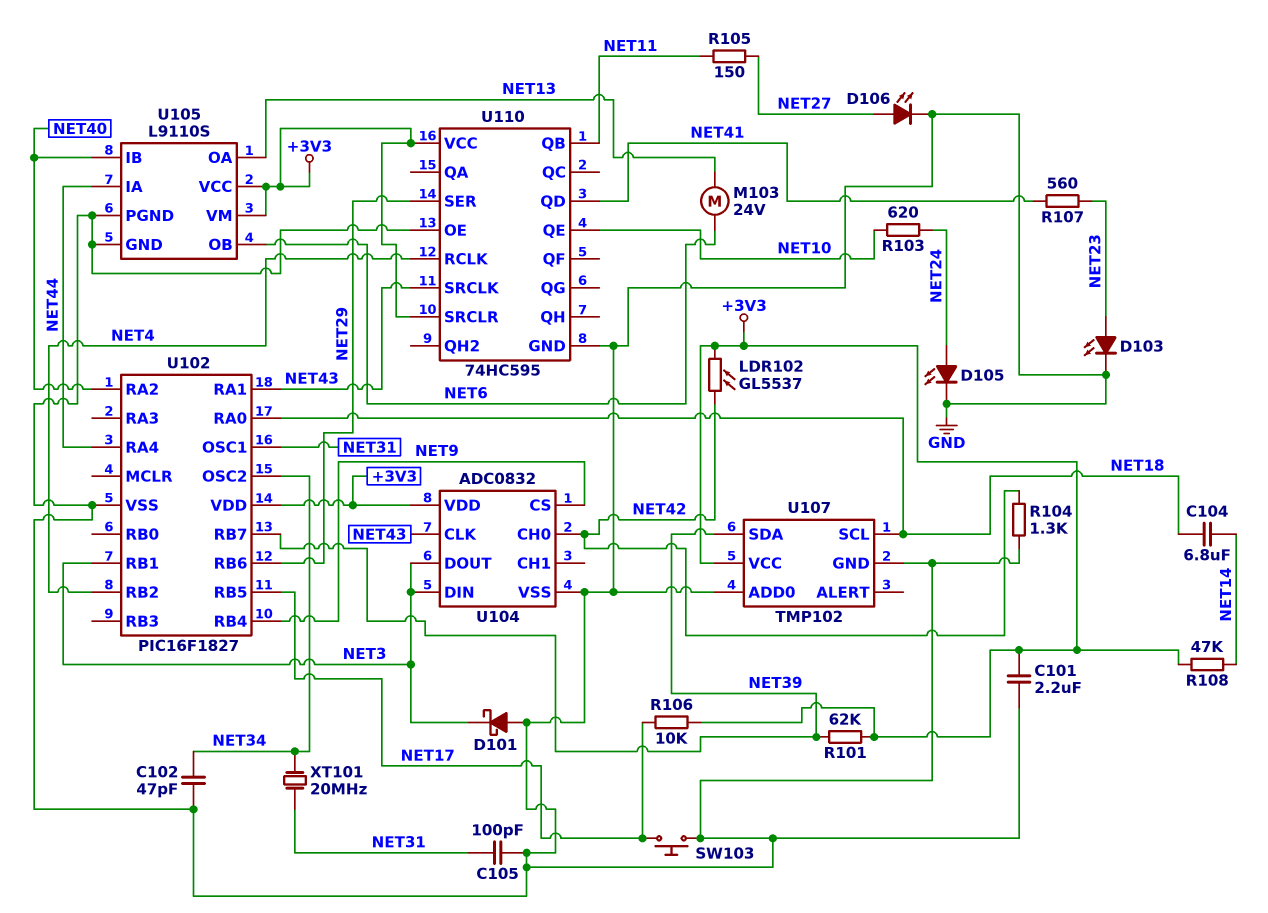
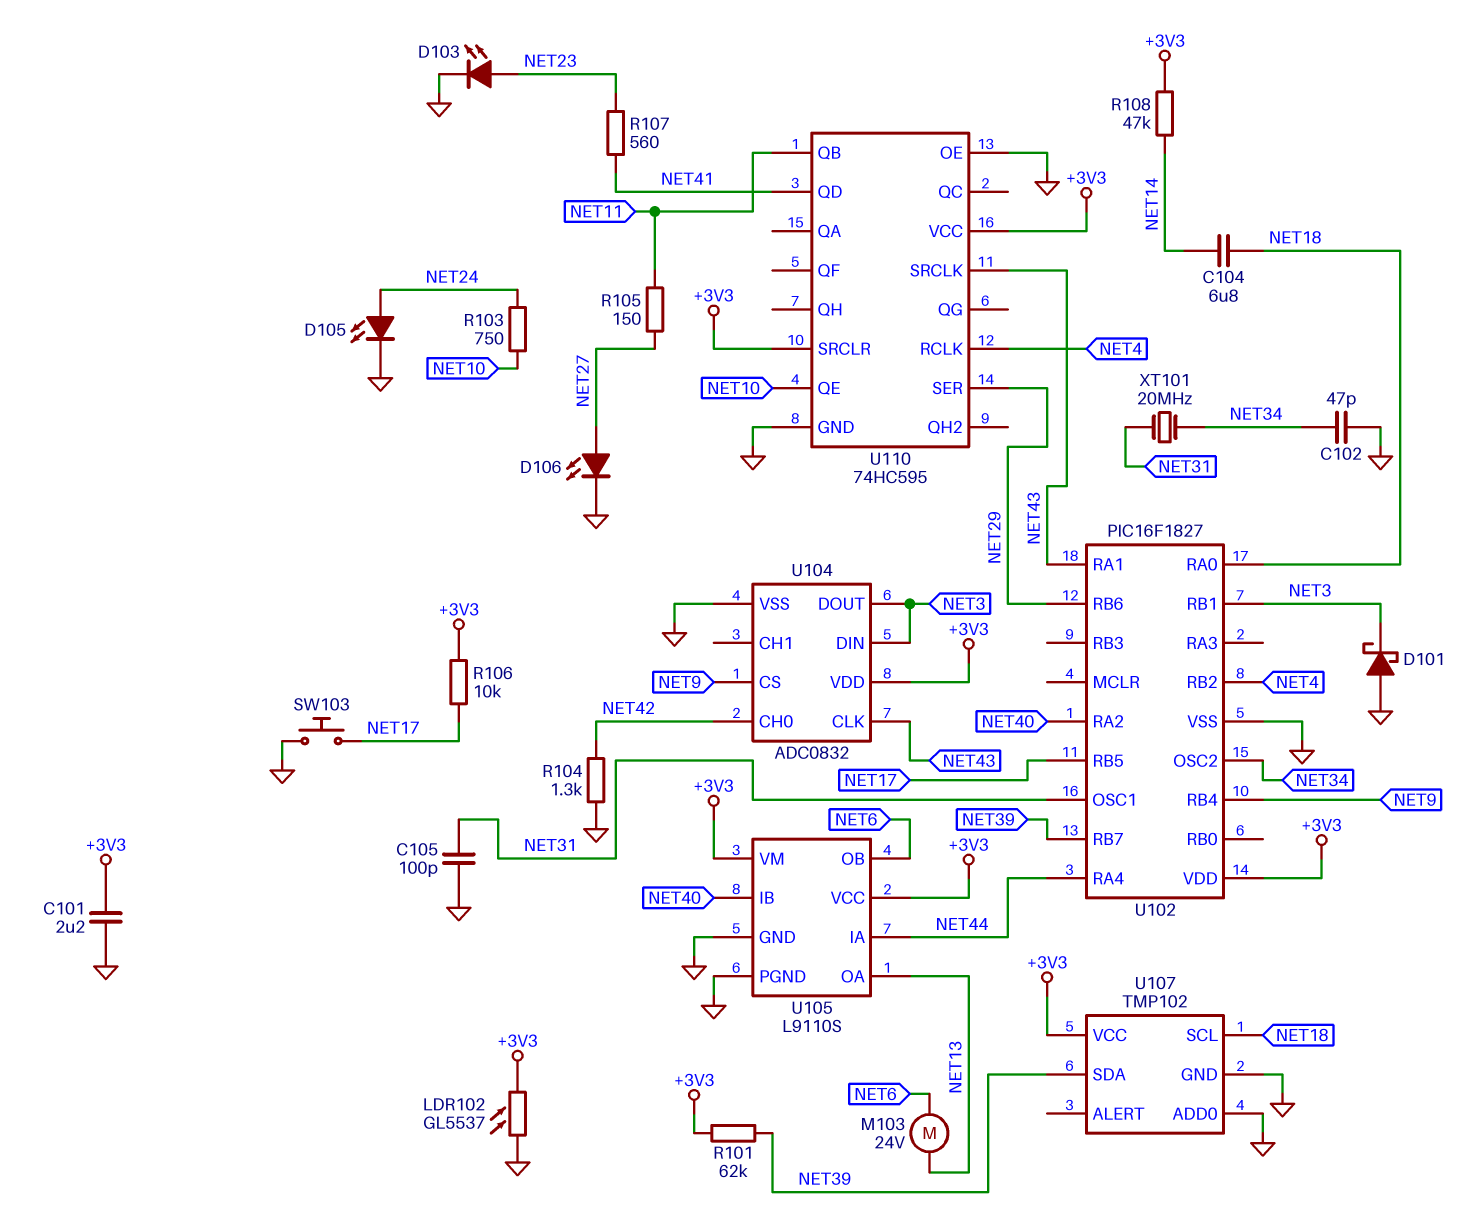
LDR102: GL5537 (+3V3, NET42) -> GL5537 (+3V3, GND)
R103: 620 (NET10, NET24) -> 750 (NET10, NET24)

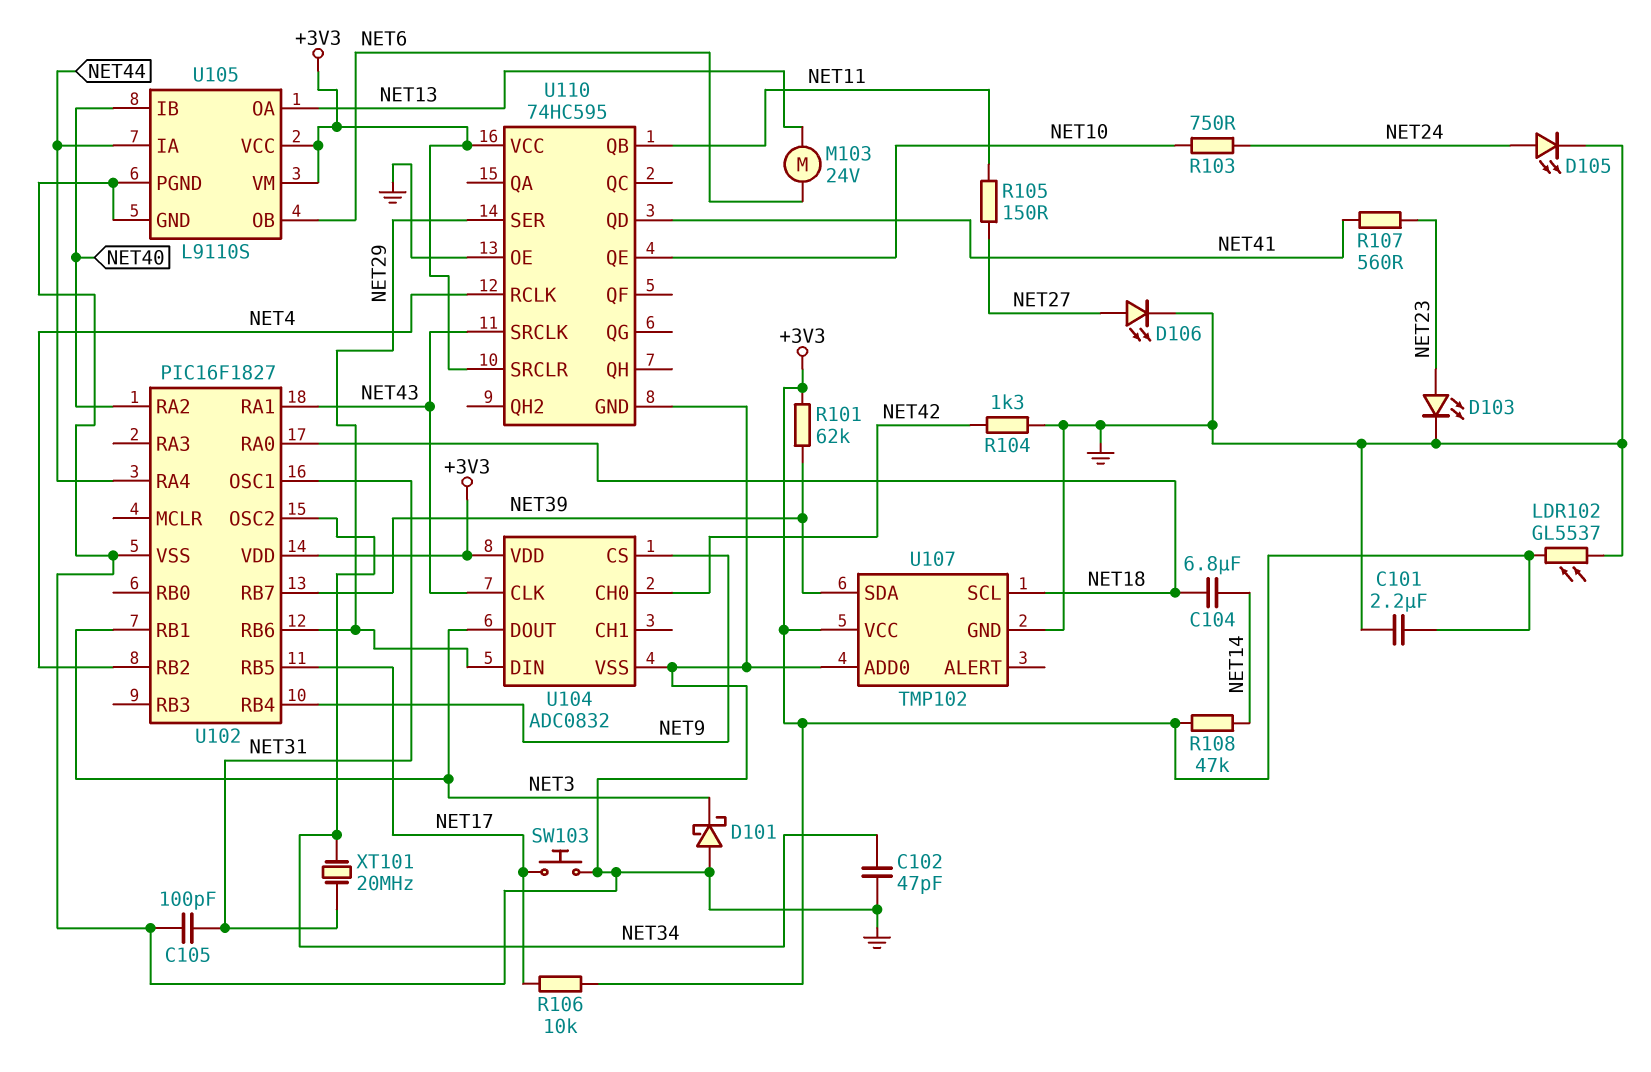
U104 pin DIN: NET3 -> NET29

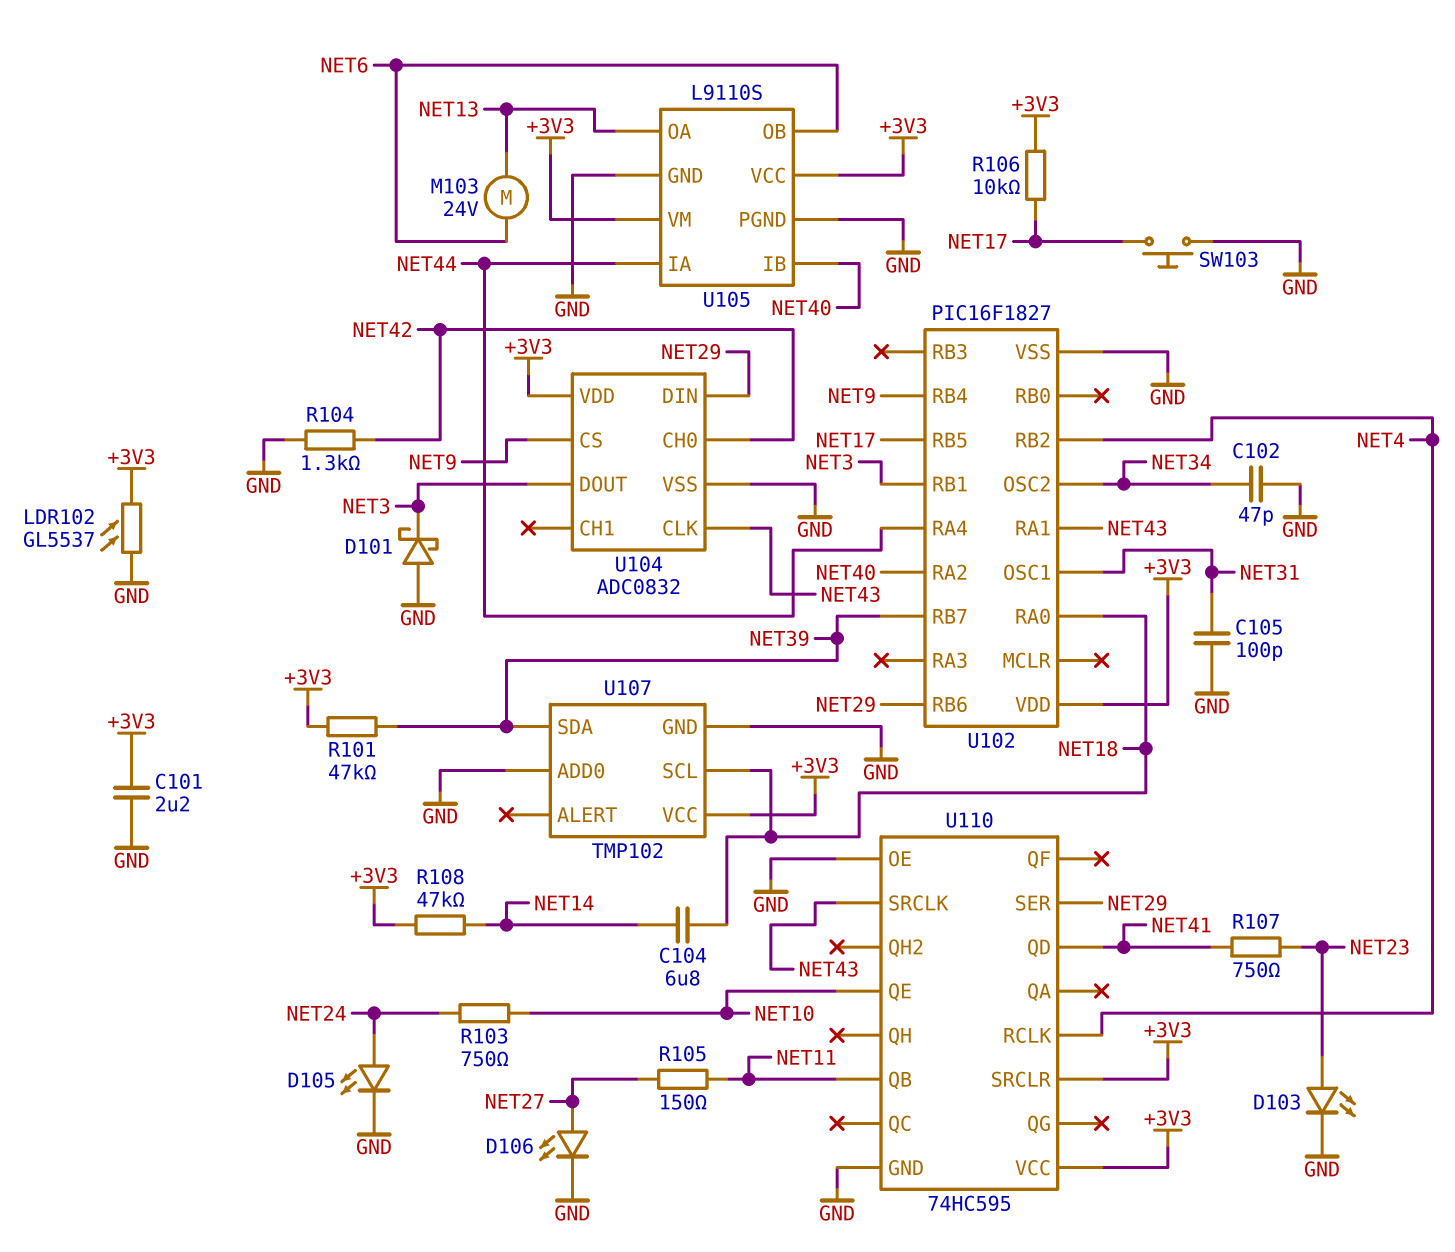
R101: 62k (+3V3, NET39) -> 47k (+3V3, NET39)
R107: 560 (NET23, NET41) -> 750 (NET23, NET41)
XT101: 20MHz (NET31, NET34) -> none

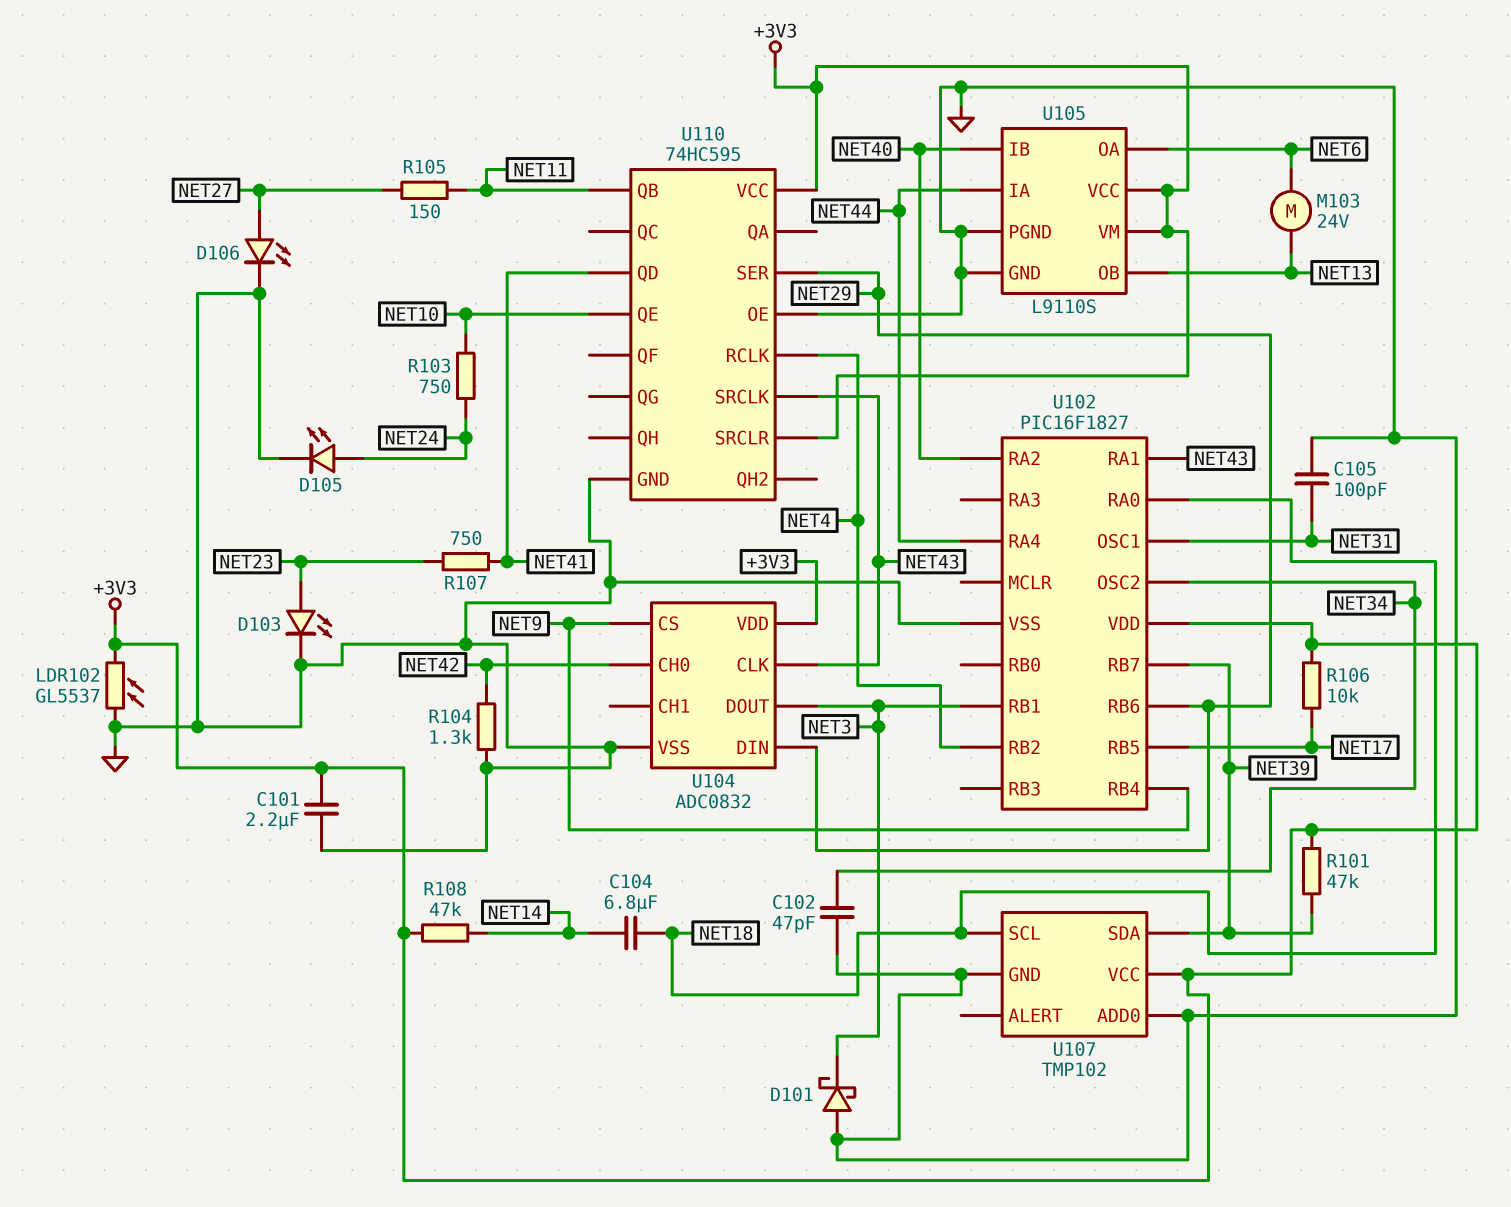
SW103: button (GND, NET17) -> none
U105 pin OA: NET13 -> NET6
U105 pin OB: NET6 -> NET13

